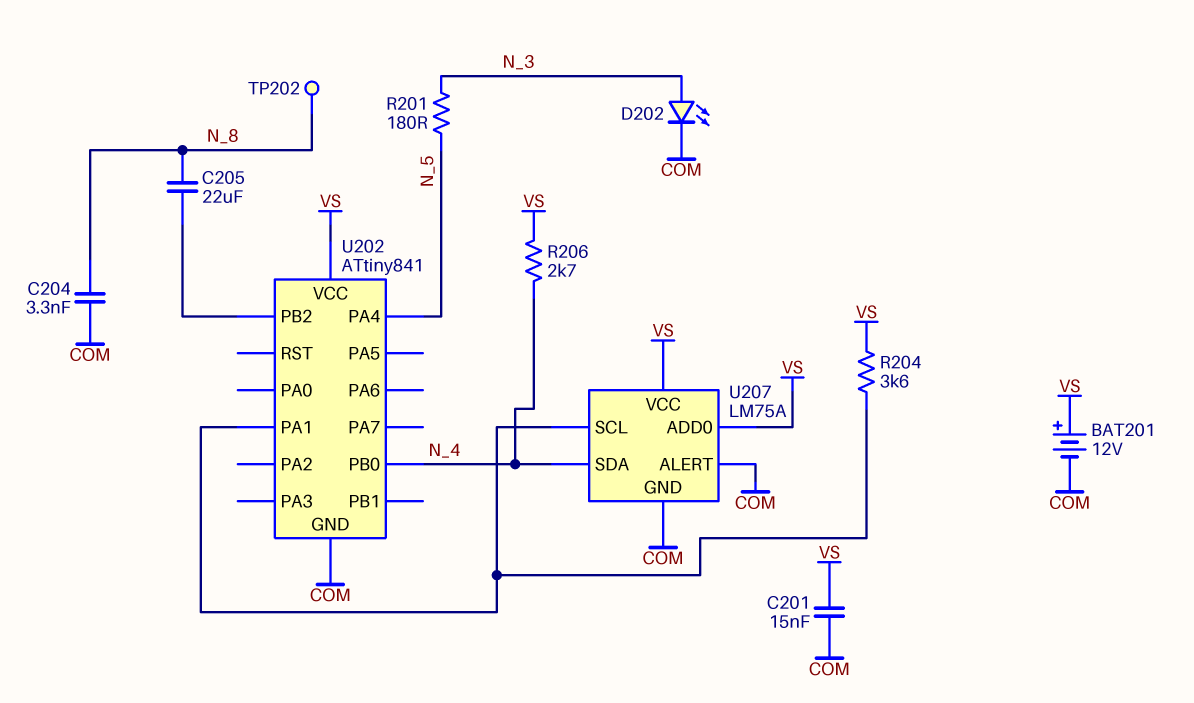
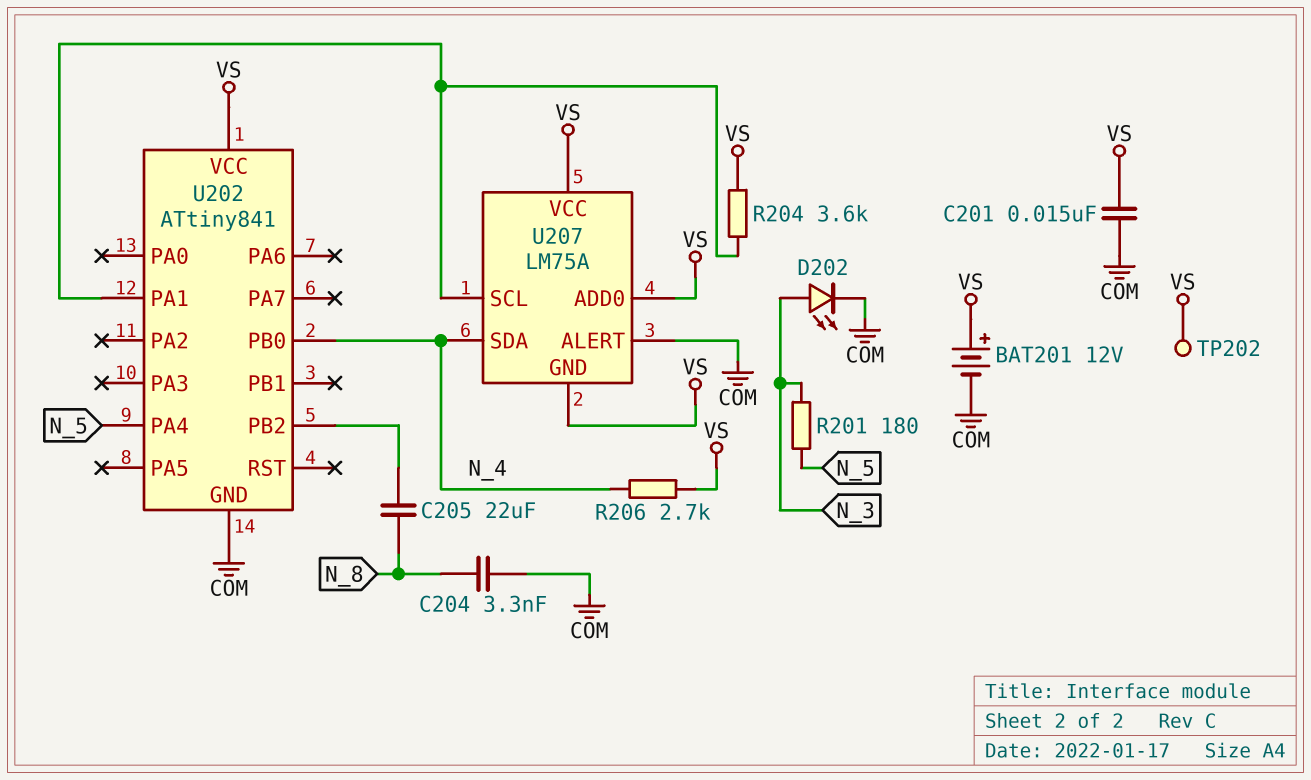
TP202: test point (N_8) -> test point (VS)
U207 pin GND: COM -> VS

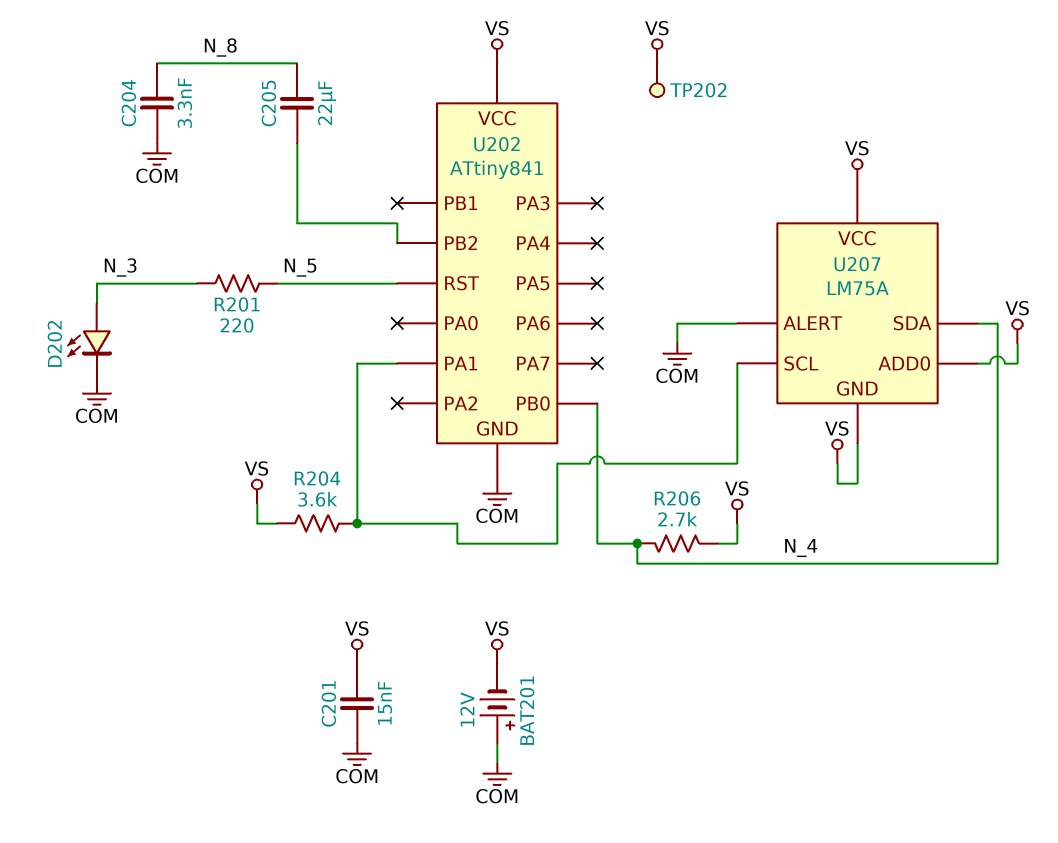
BAT201: 12V (plus VS, minus COM) -> 12V (plus COM, minus VS)
R201: 180 (N_3, N_5) -> 220 (N_3, N_5)
U202 pin PA4: N_5 -> none
U202 pin RST: none -> N_5

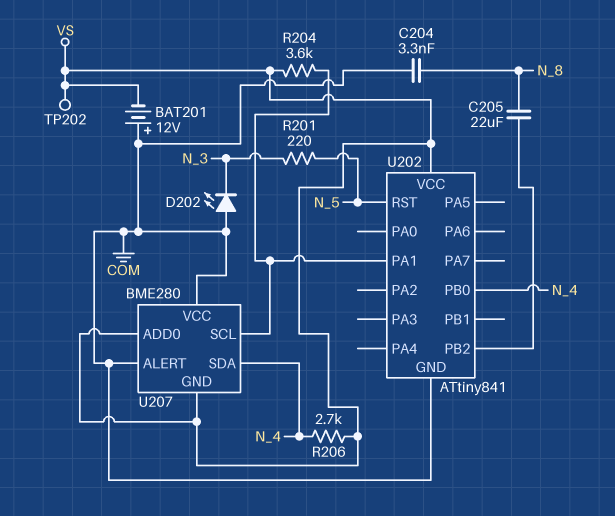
C201: 15nF (COM, VS) -> none
D202: LED (A N_3, K COM) -> LED (A COM, K N_3)
U207: LM75A -> BME280
U207 pin VCC: VS -> COM

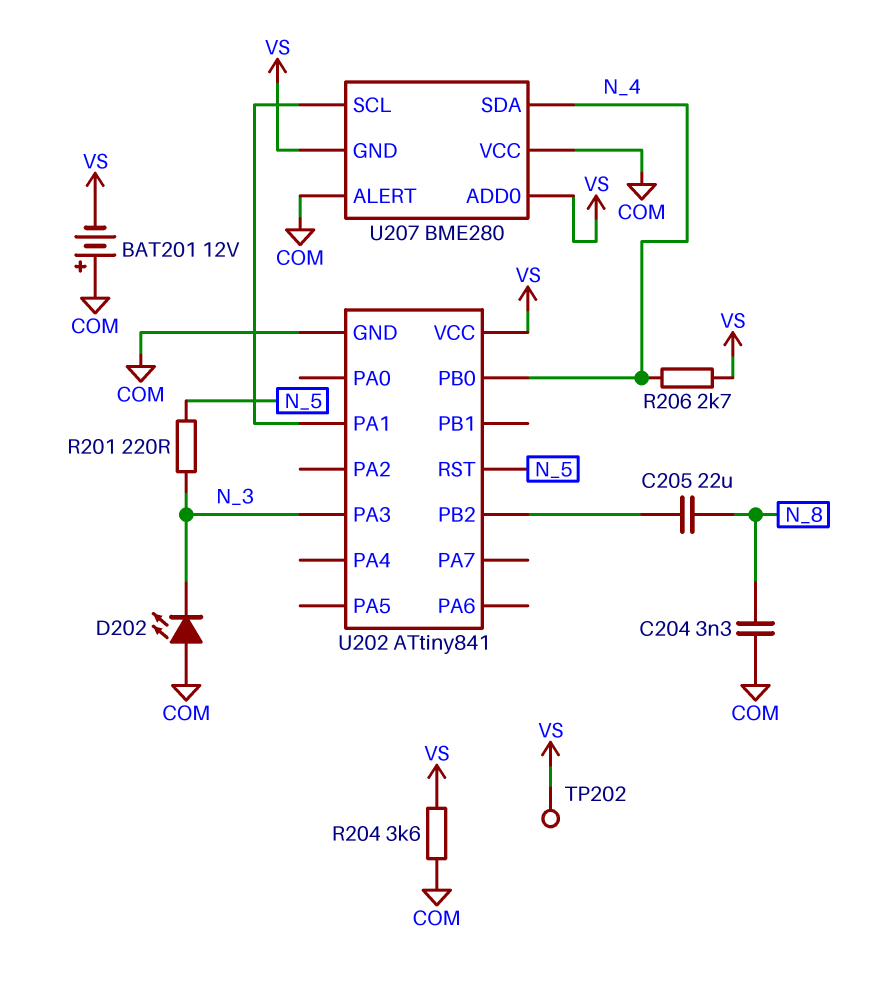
R204: 3.6k (U202/PA1, VS) -> 3.6k (COM, VS)
U202 pin PA3: none -> N_3

